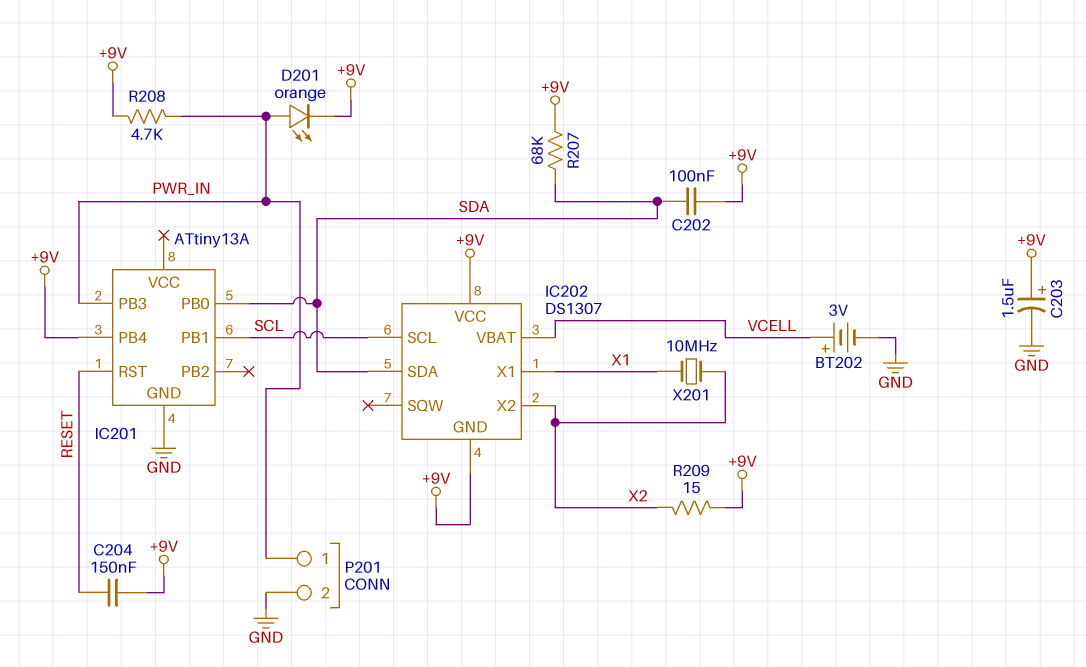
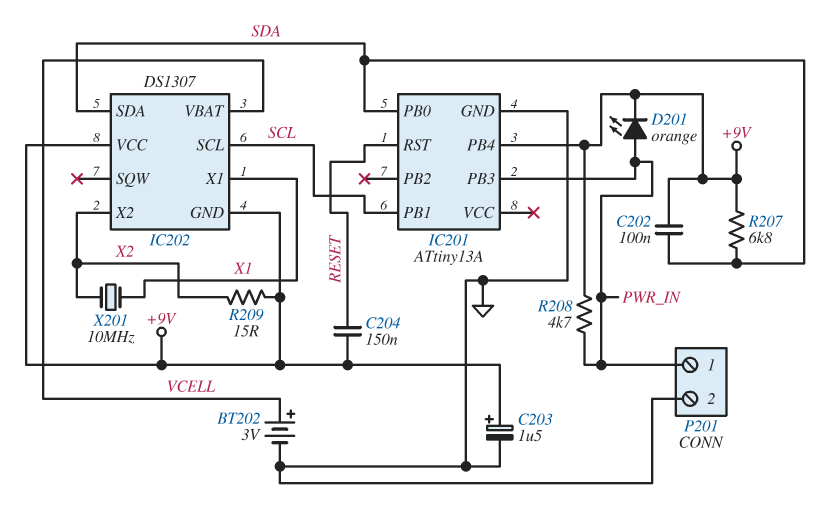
R207: 68k (+9V, SDA) -> 6.8k (+9V, SDA)

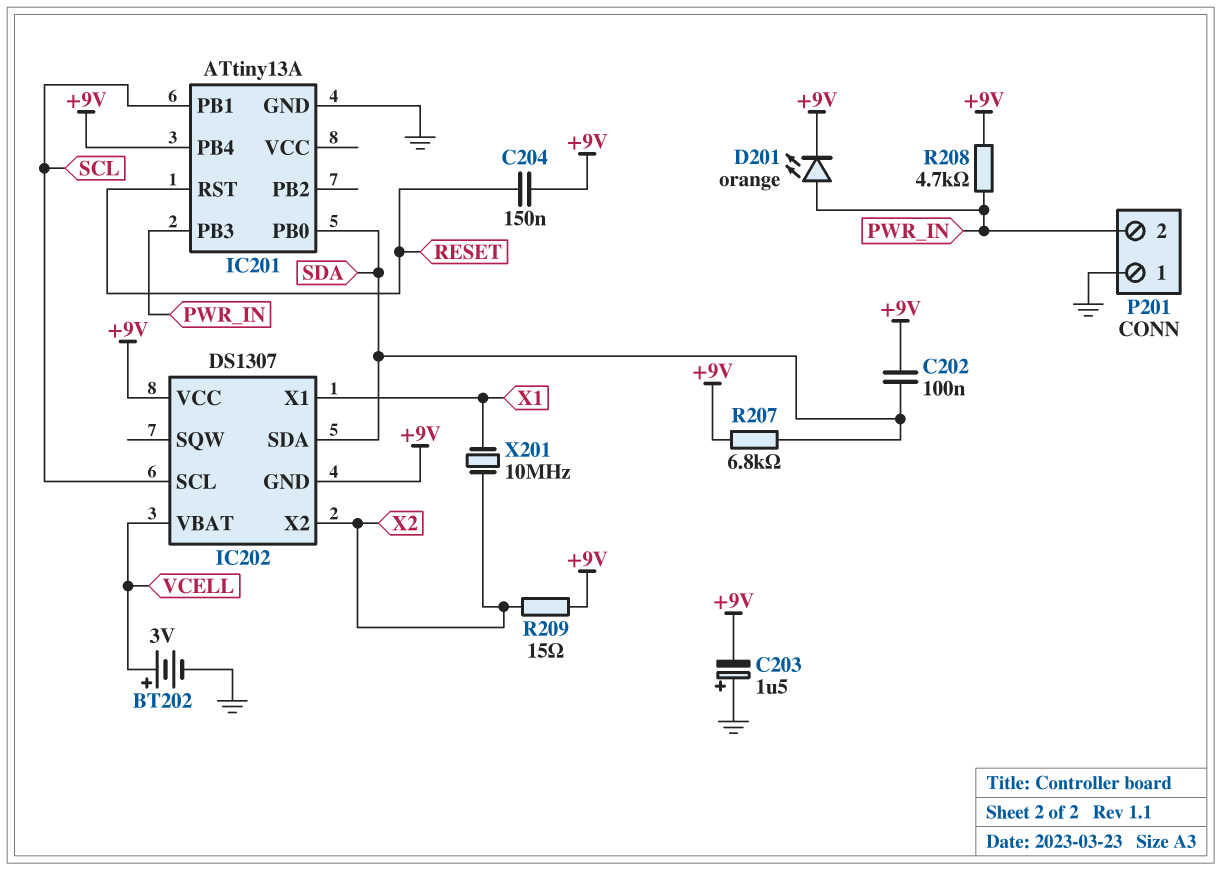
C203: 1.5uF (plus +9V, minus GND) -> 1.5uF (plus GND, minus +9V)
P201 pin 1: PWR_IN -> GND
P201 pin 2: GND -> PWR_IN

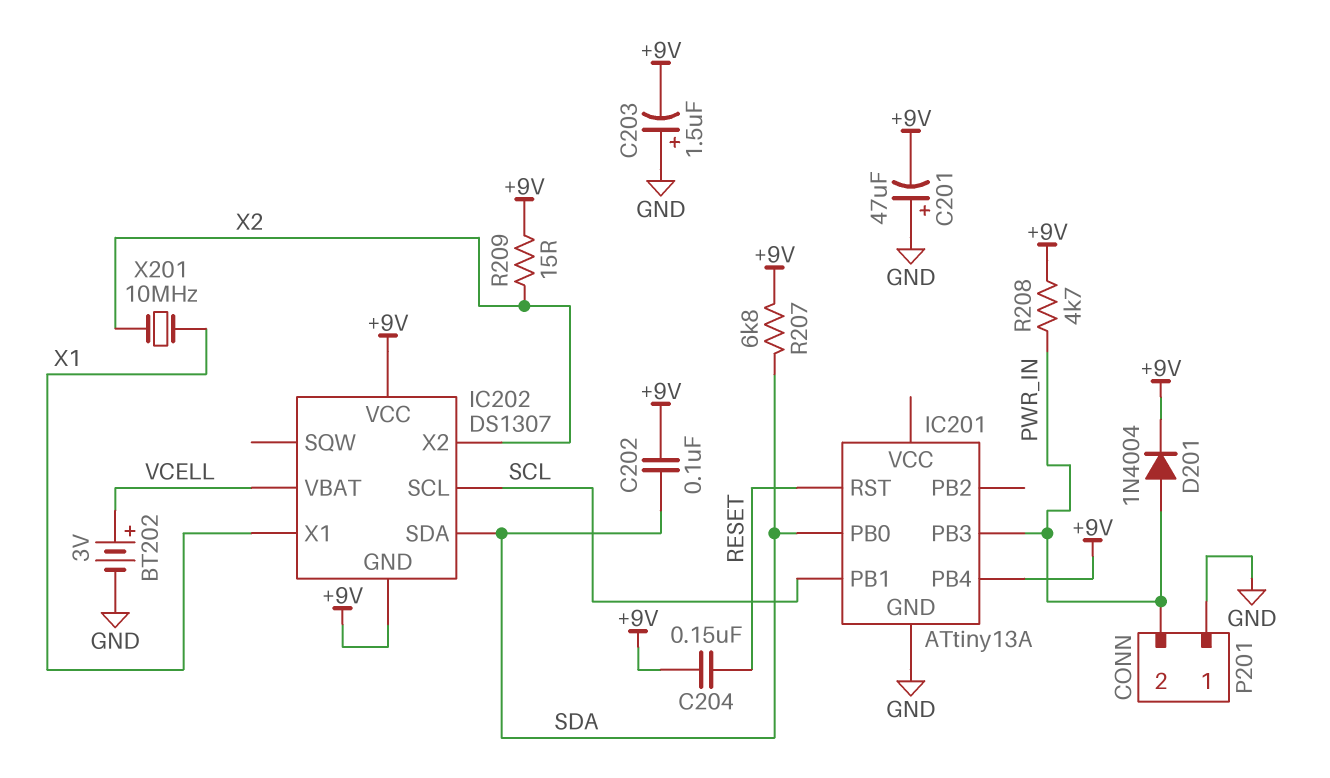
C201: none -> 47uF (plus GND, minus +9V)
D201: LED orange (A PWR_IN, K +9V) -> diode 1N4004 (A PWR_IN, K +9V)

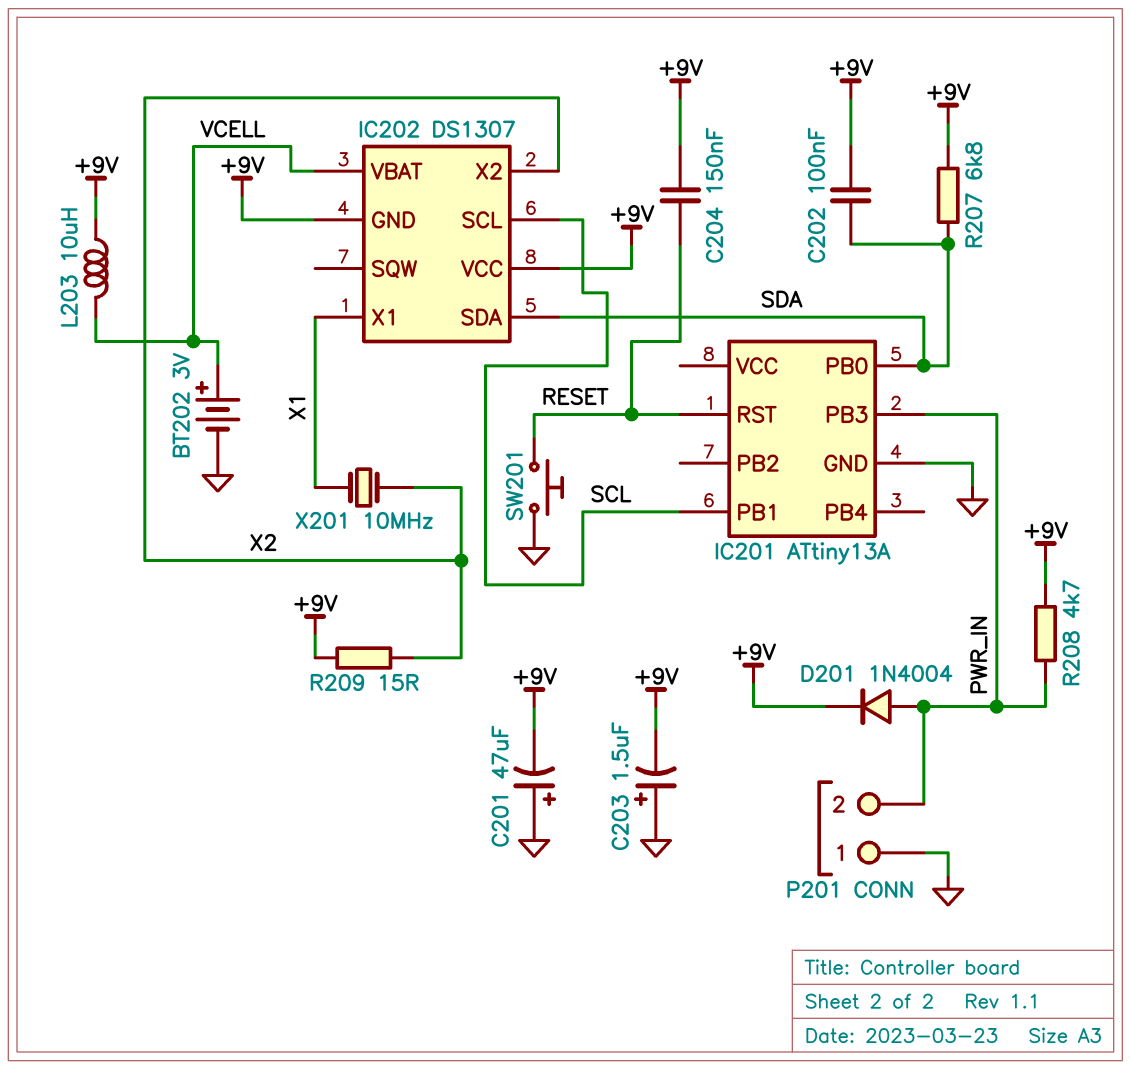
IC201 pin PB4: +9V -> none
L203: none -> 10uH (+9V, VCELL)
SW201: none -> button (GND, RESET)

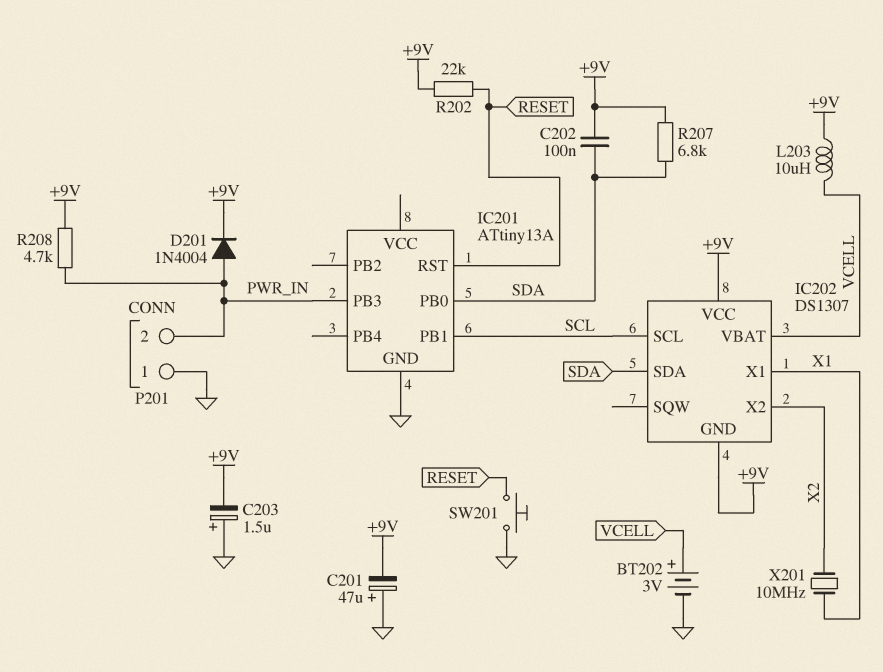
C204: 150nF (+9V, RESET) -> none
R202: none -> 22k (+9V, RESET)
R209: 15 (+9V, X2) -> none

